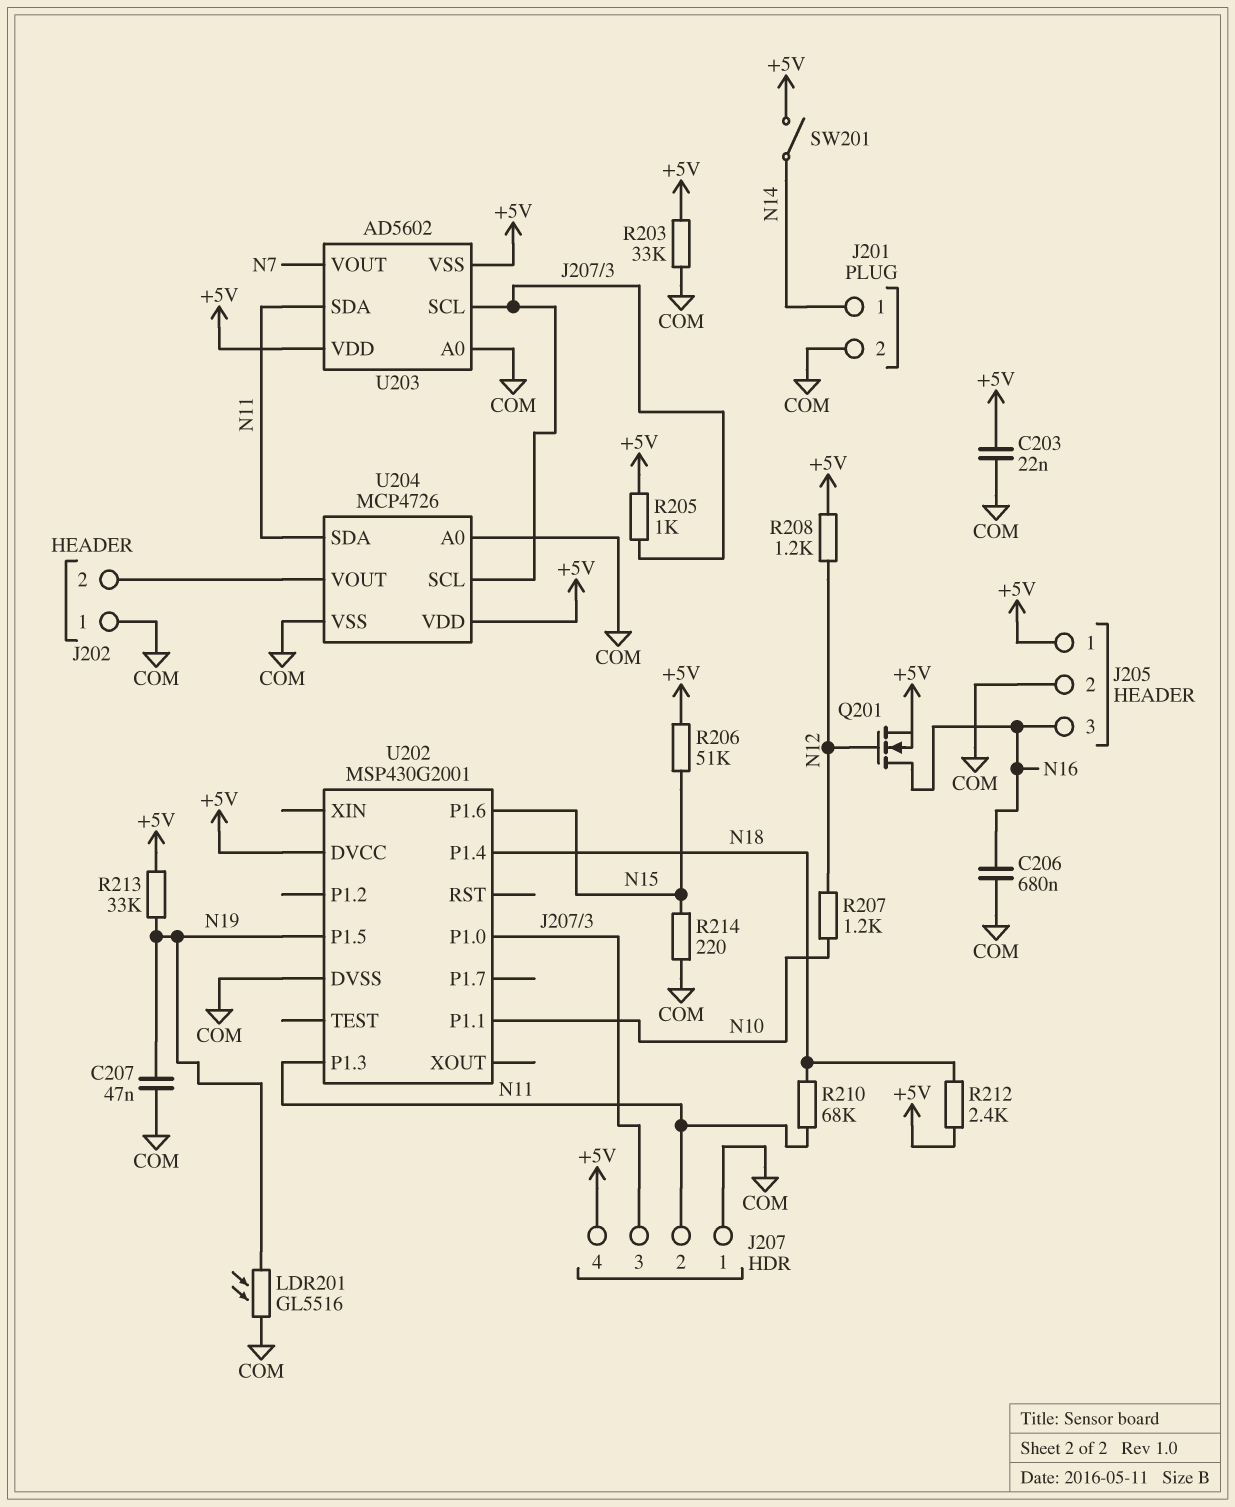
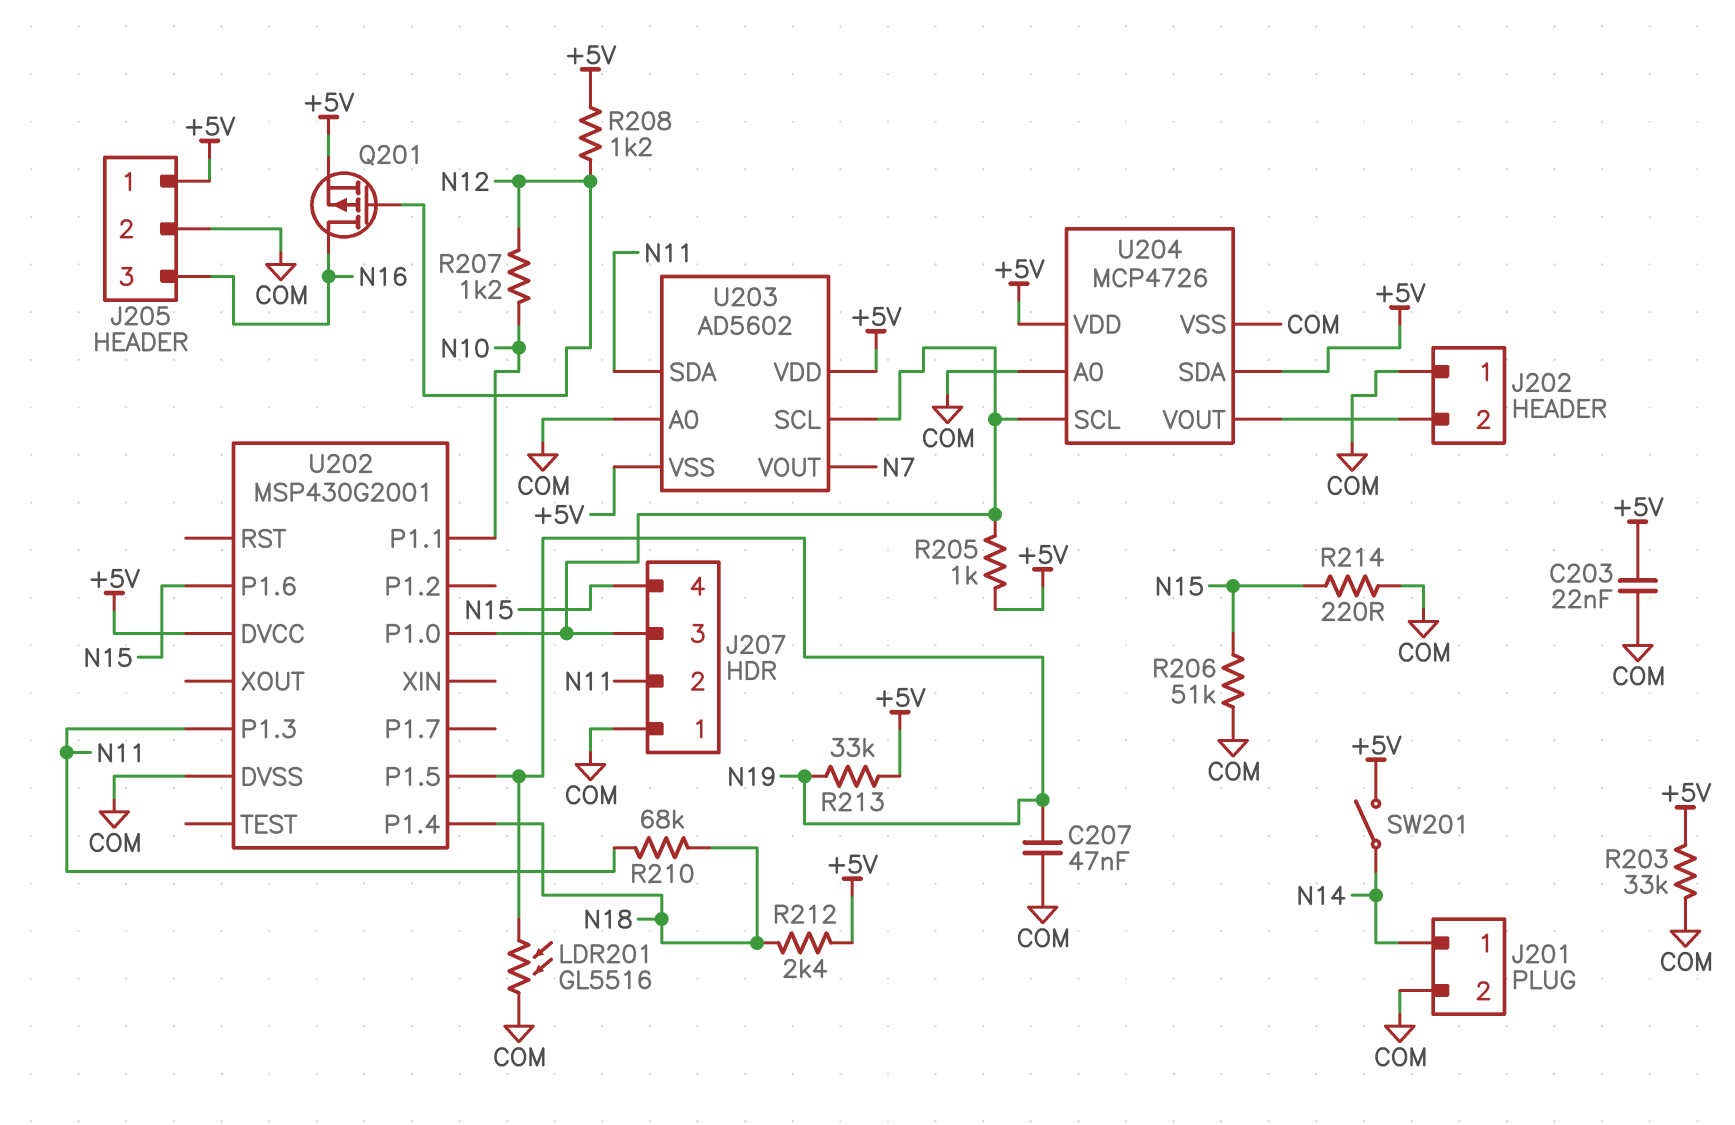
C206: 680nF (COM, N16) -> none
J207 pin 4: +5V -> N15
Q201: NMOS (G N12, D N16, S +5V) -> PMOS (G N12, D N16, S +5V)
R206: 51k (+5V, N15) -> 51k (COM, N15)
U204 pin SDA: N11 -> +5V

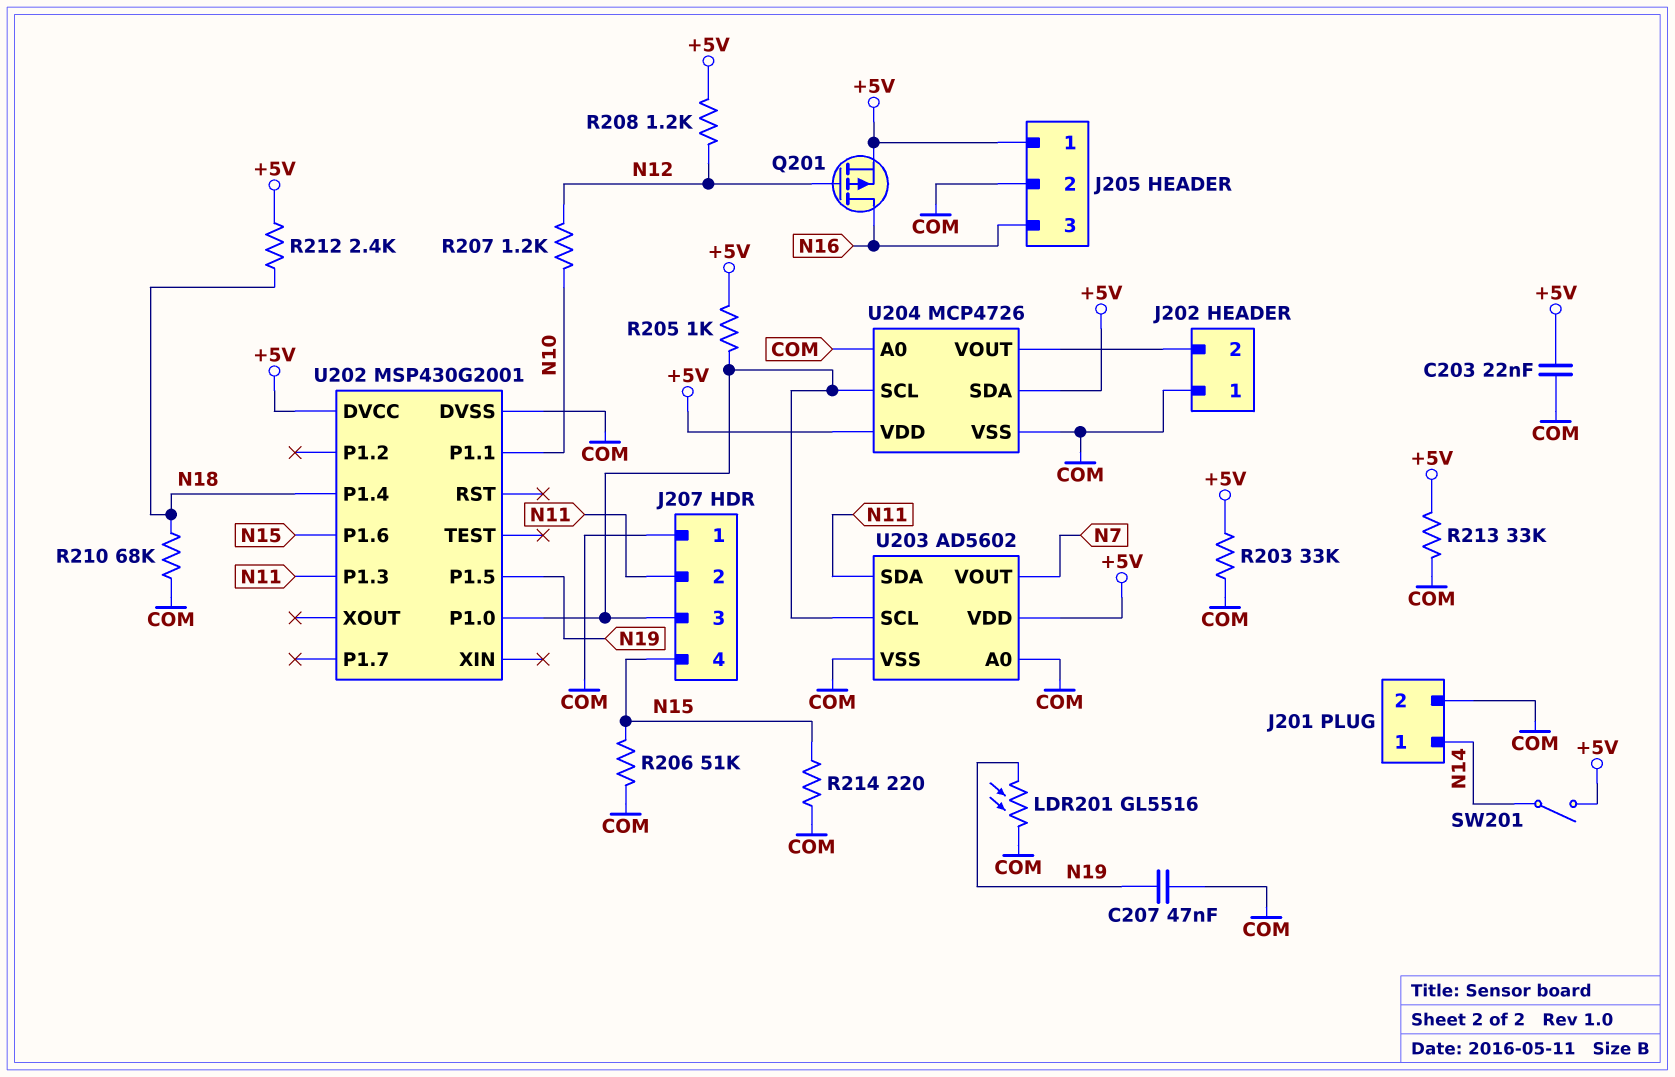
R210: 68k (N11, N18) -> 68k (COM, N18)
R213: 33k (+5V, N19) -> 33k (+5V, COM)
U203 pin VSS: +5V -> COM

